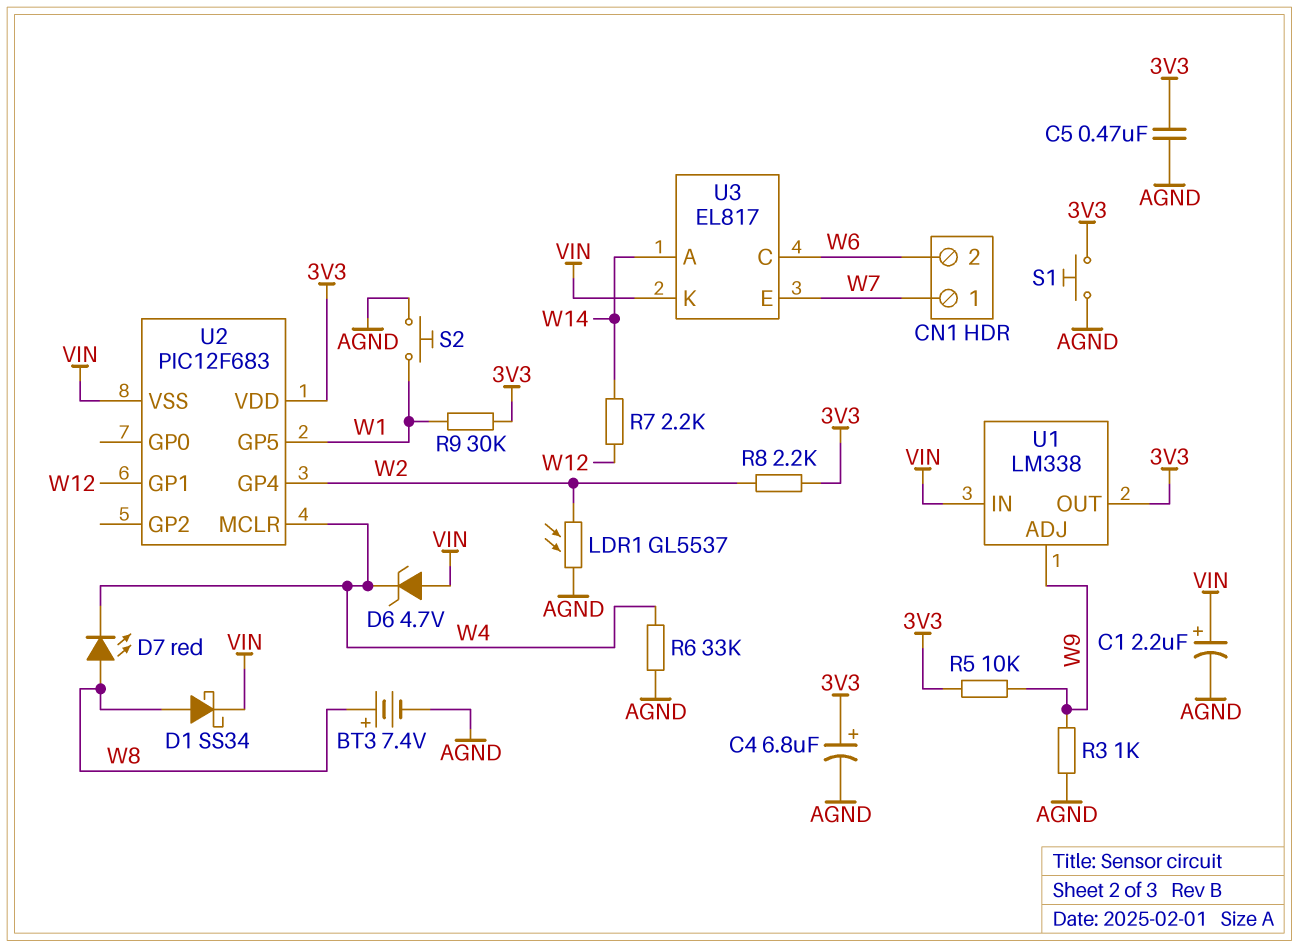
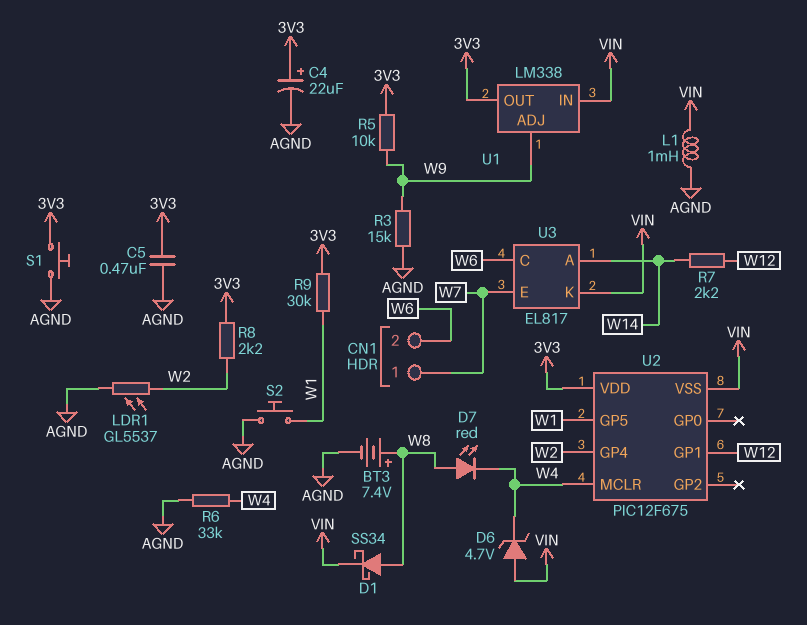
C1: 2.2uF (plus VIN, minus AGND) -> none
C4: 6.8uF (plus 3V3, minus AGND) -> 22uF (plus 3V3, minus AGND)
L1: none -> 1mH (AGND, VIN)
R3: 1k (AGND, W9) -> 15k (AGND, W9)
U2: PIC12F683 -> PIC12F675

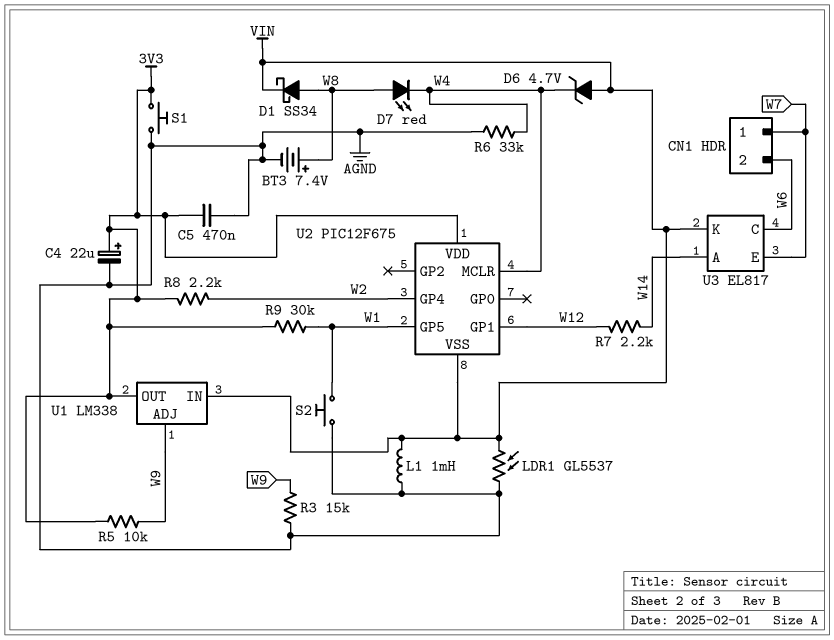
LDR1: GL5537 (AGND, W2) -> GL5537 (AGND, VIN)

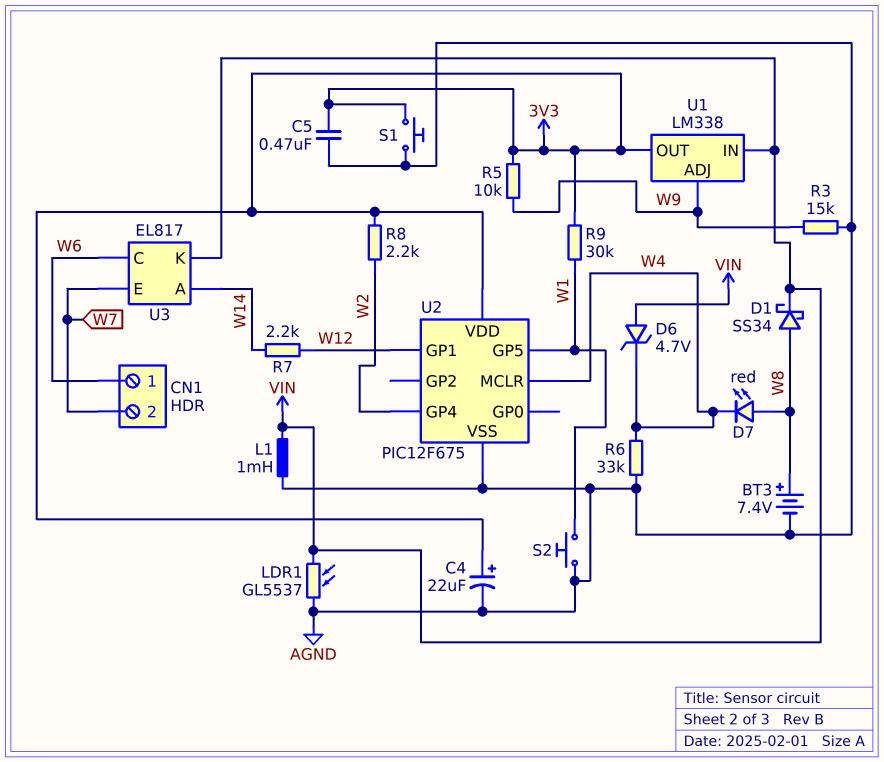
CN1 pin 1: W7 -> W6
CN1 pin 2: W6 -> W7
U2 pin VSS: VIN -> AGND

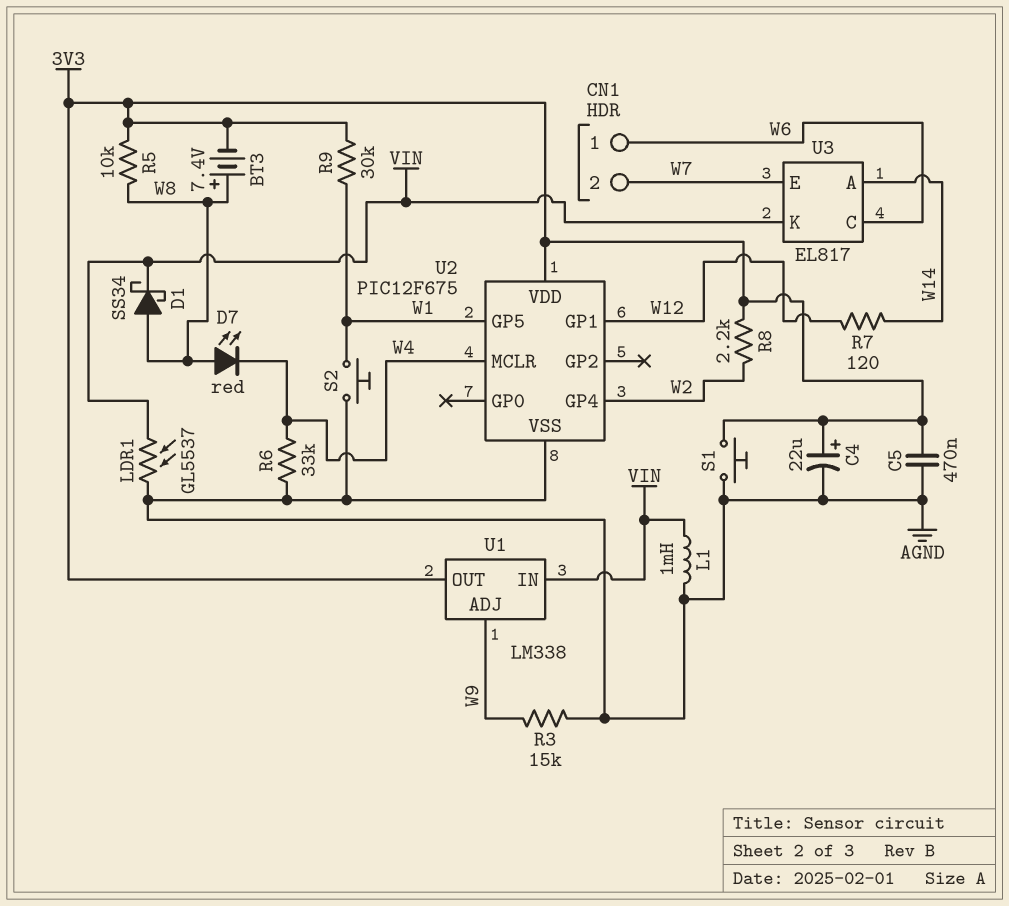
BT3: 7.4V (plus W8, minus AGND) -> 7.4V (plus W8, minus 3V3)
D6: zener 4.7V (A VIN, K W4) -> none
R5: 10k (3V3, W9) -> 10k (3V3, W8)
R7: 2.2k (W12, W14) -> 120 (W12, W14)

